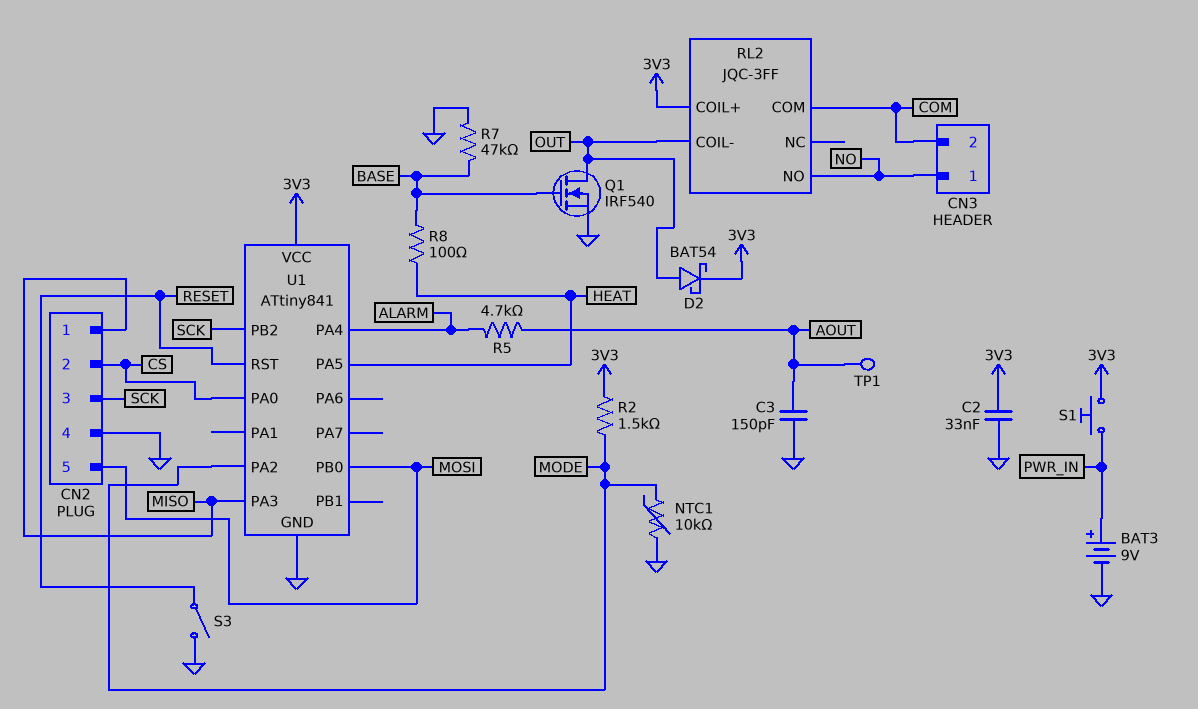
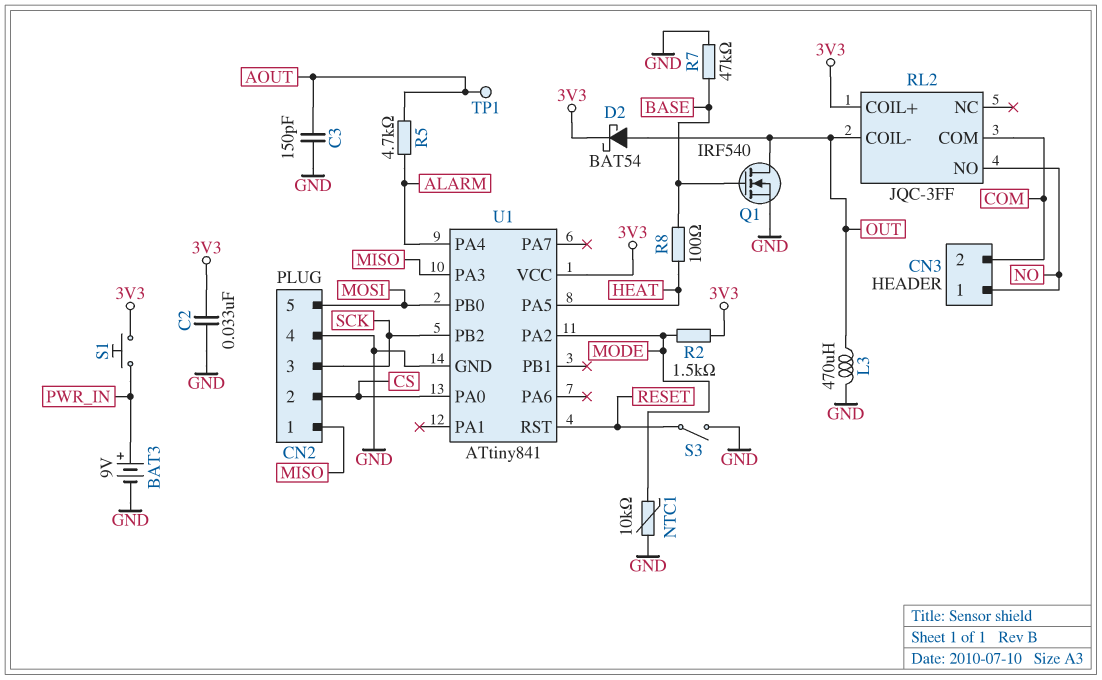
L3: none -> 470uH (GND, OUT)

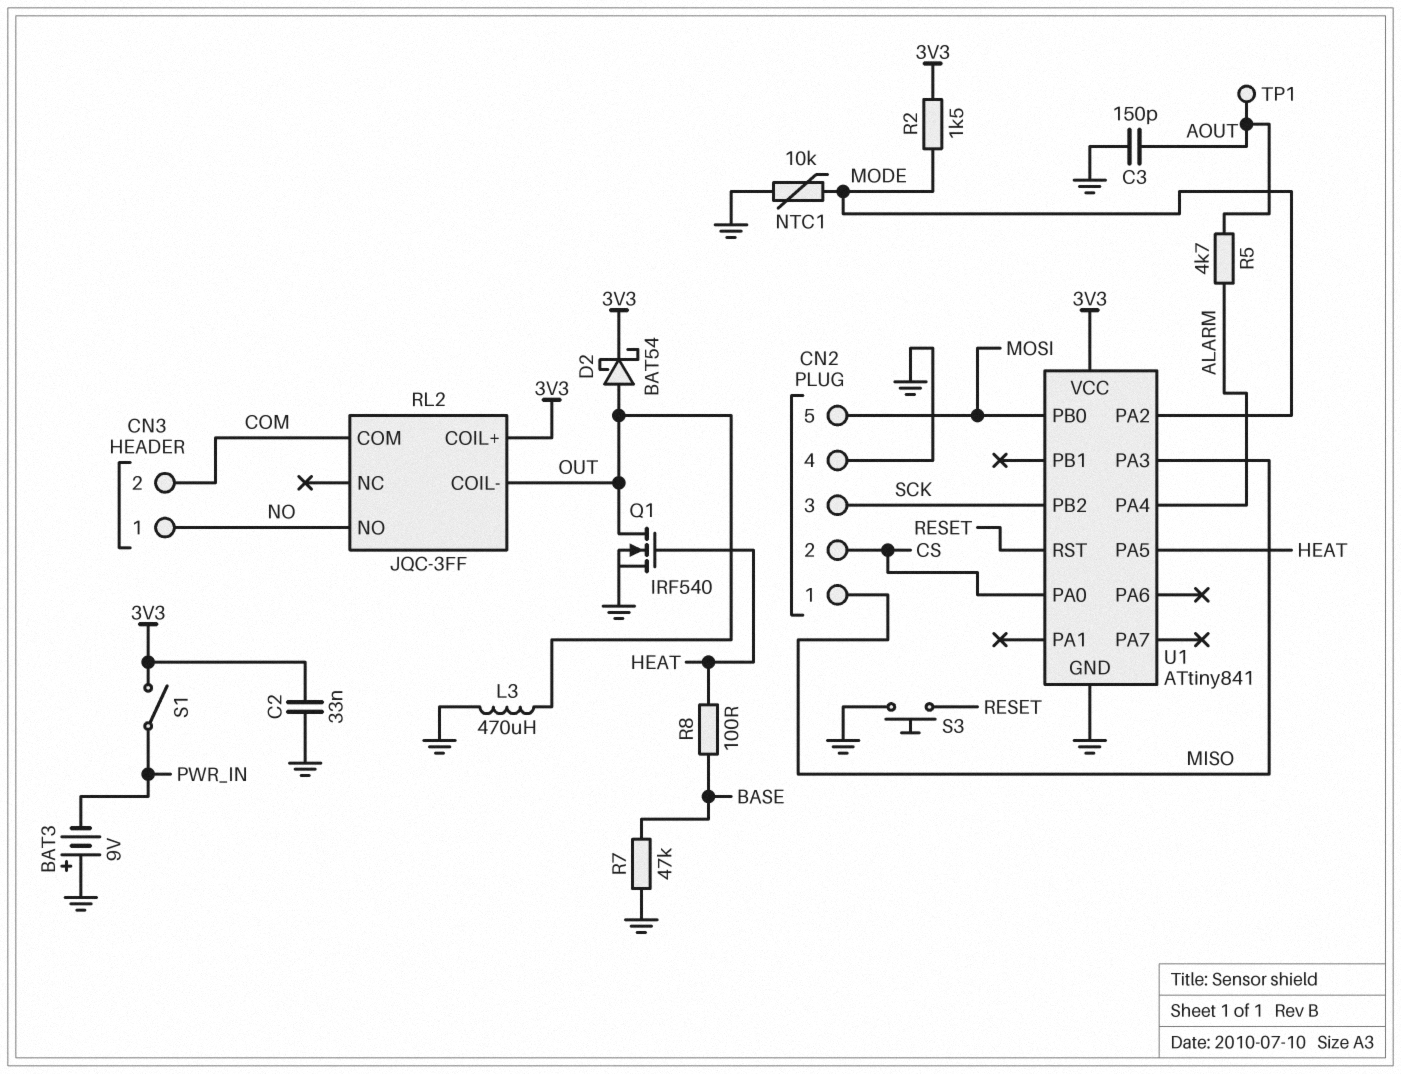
BAT3: 9V (plus PWR_IN, minus GND) -> 9V (plus GND, minus PWR_IN)
Q1: NMOS IRF540 (G BASE, D OUT, S GND) -> NMOS IRF540 (G HEAT, D OUT, S GND)
S1: button (3V3, PWR_IN) -> switch (3V3, PWR_IN)
S3: switch (GND, RESET) -> button (GND, RESET)

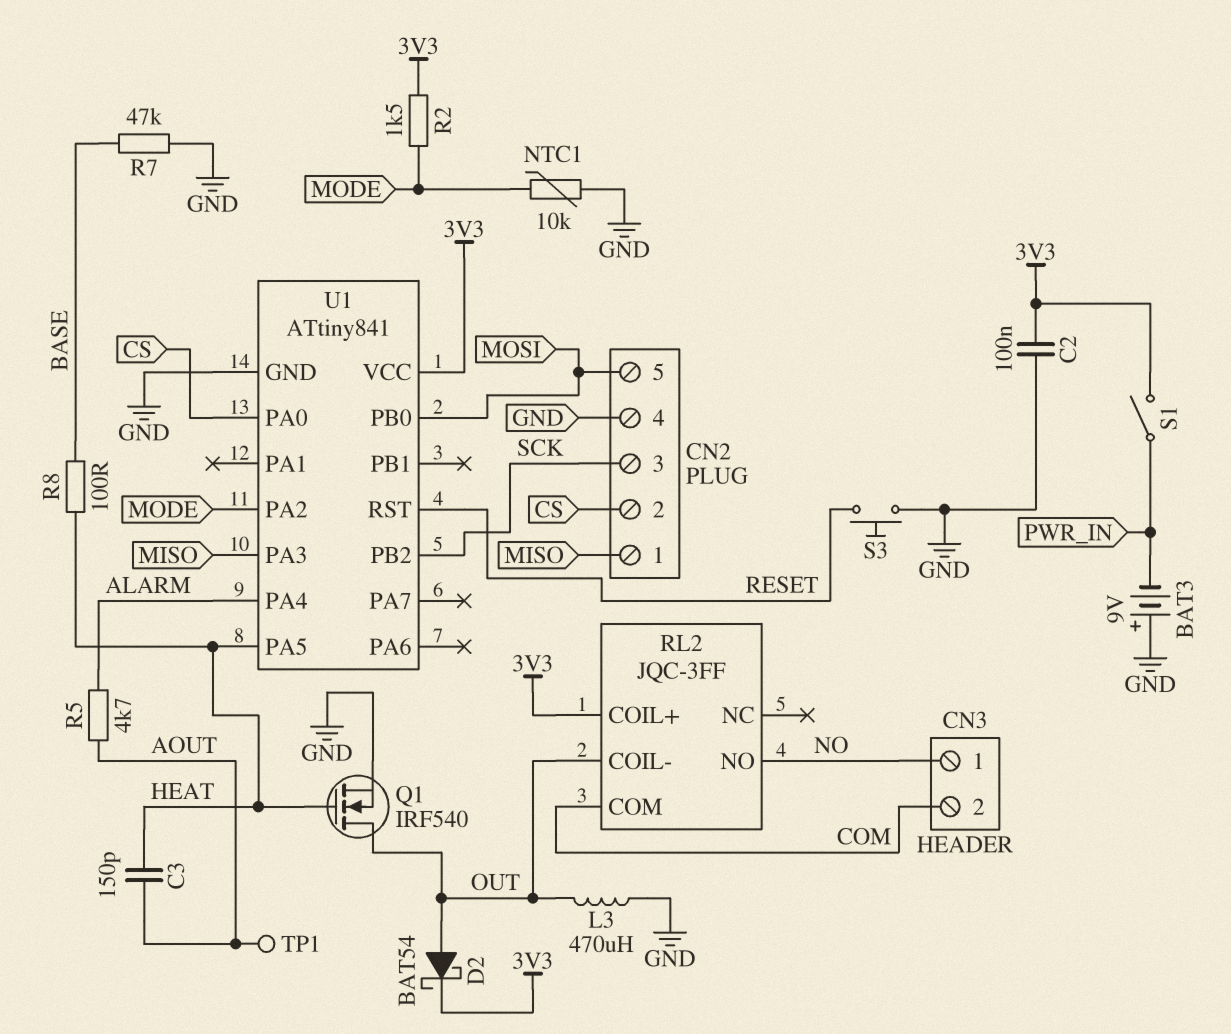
C2: 33nF (3V3, GND) -> 100nF (3V3, GND)
C3: 150pF (AOUT, GND) -> 150pF (AOUT, HEAT)

